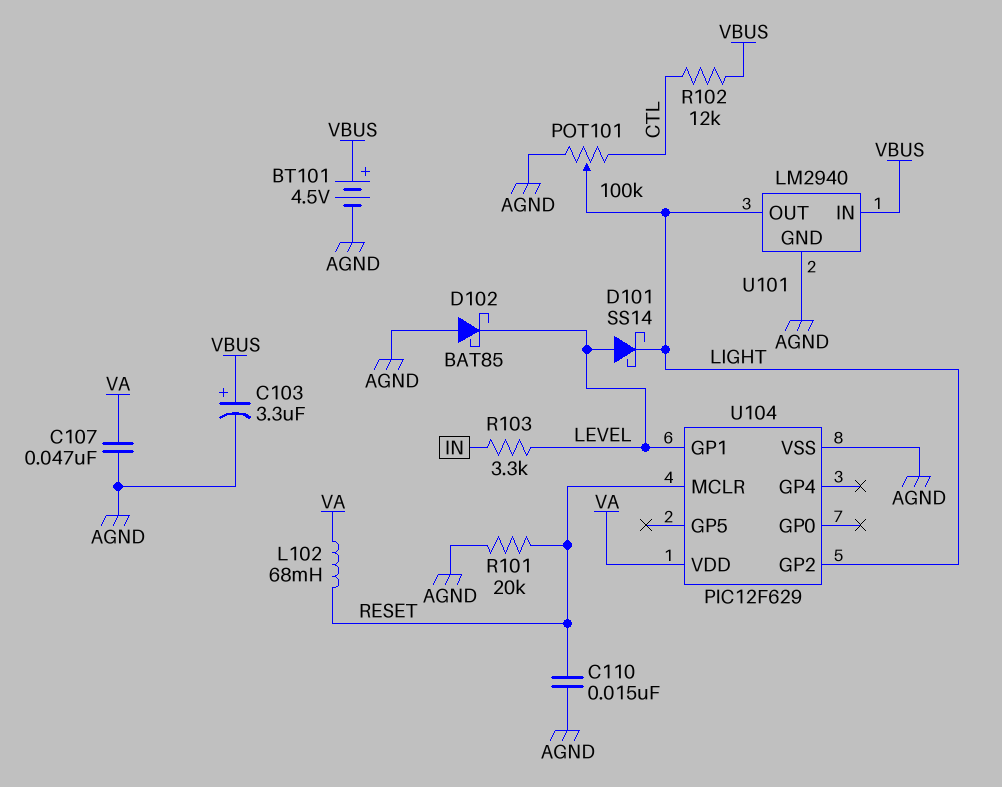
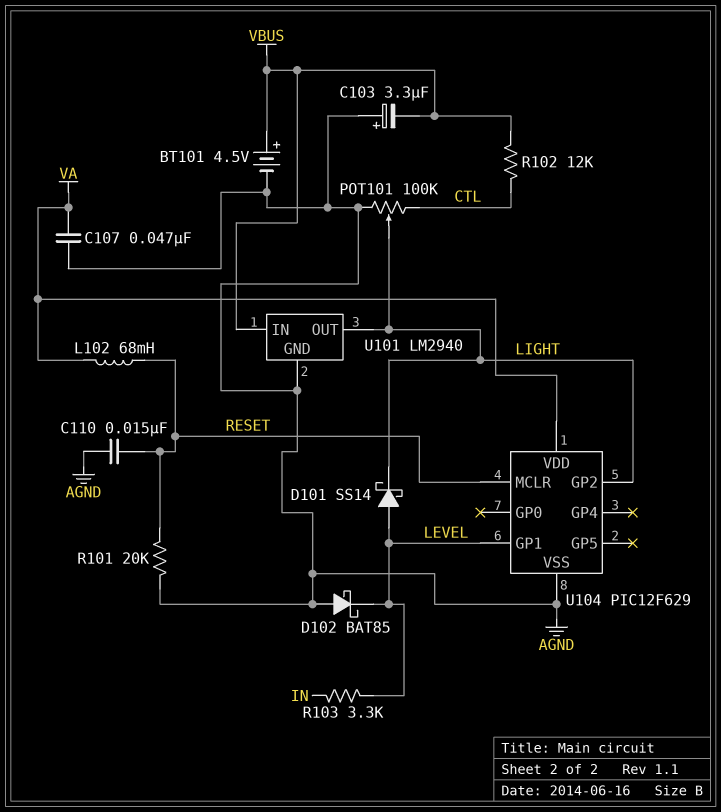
C103: 3.3uF (plus VBUS, minus AGND) -> 3.3uF (plus AGND, minus VBUS)

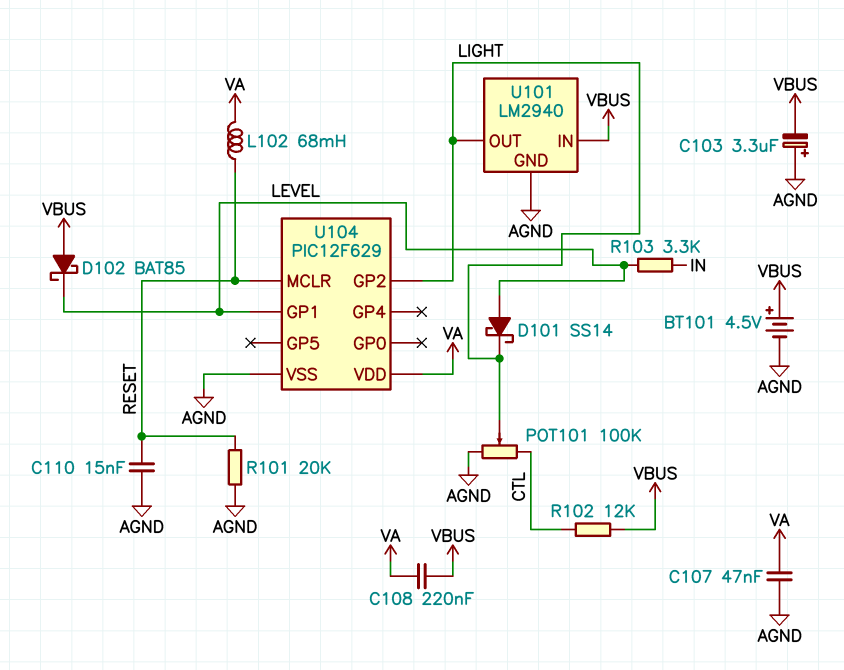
C108: none -> 220nF (VA, VBUS)
D102: schottky BAT85 (A AGND, K LEVEL) -> schottky BAT85 (A VBUS, K LEVEL)

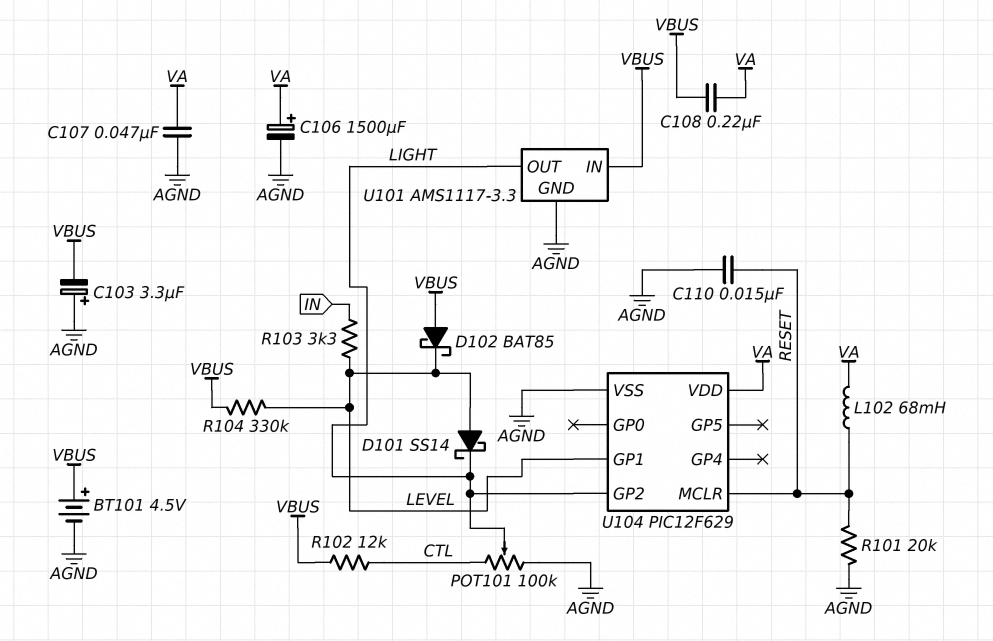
C106: none -> 1500uF (plus VA, minus AGND)
R104: none -> 330k (LEVEL, VBUS)
U101: LM2940 -> AMS1117-3.3

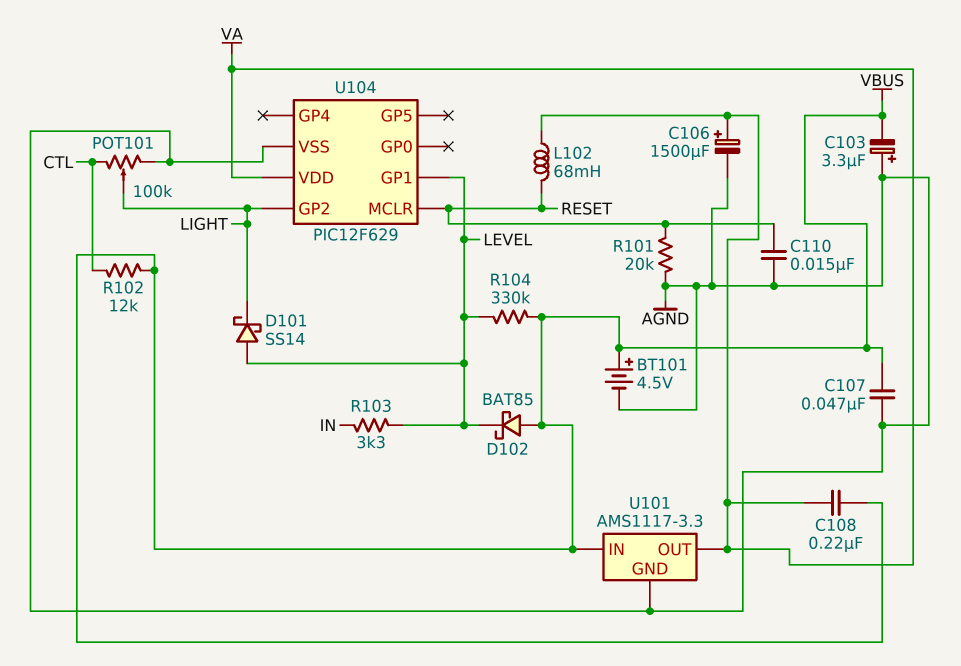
C107: 47nF (AGND, VA) -> 47nF (AGND, VBUS)
U101 pin OUT: LIGHT -> VA

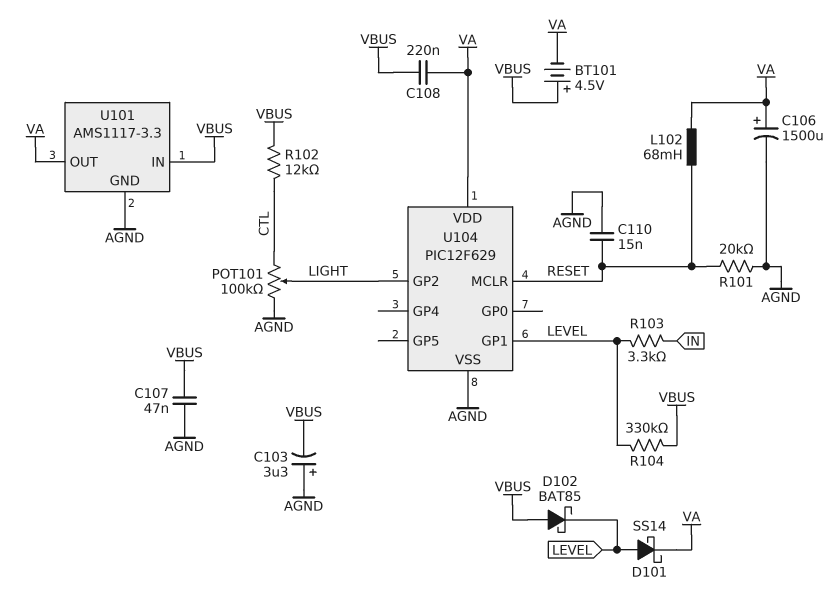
BT101: 4.5V (plus VBUS, minus AGND) -> 4.5V (plus VBUS, minus VA)
D101: schottky SS14 (A LEVEL, K LIGHT) -> schottky SS14 (A LEVEL, K VA)

